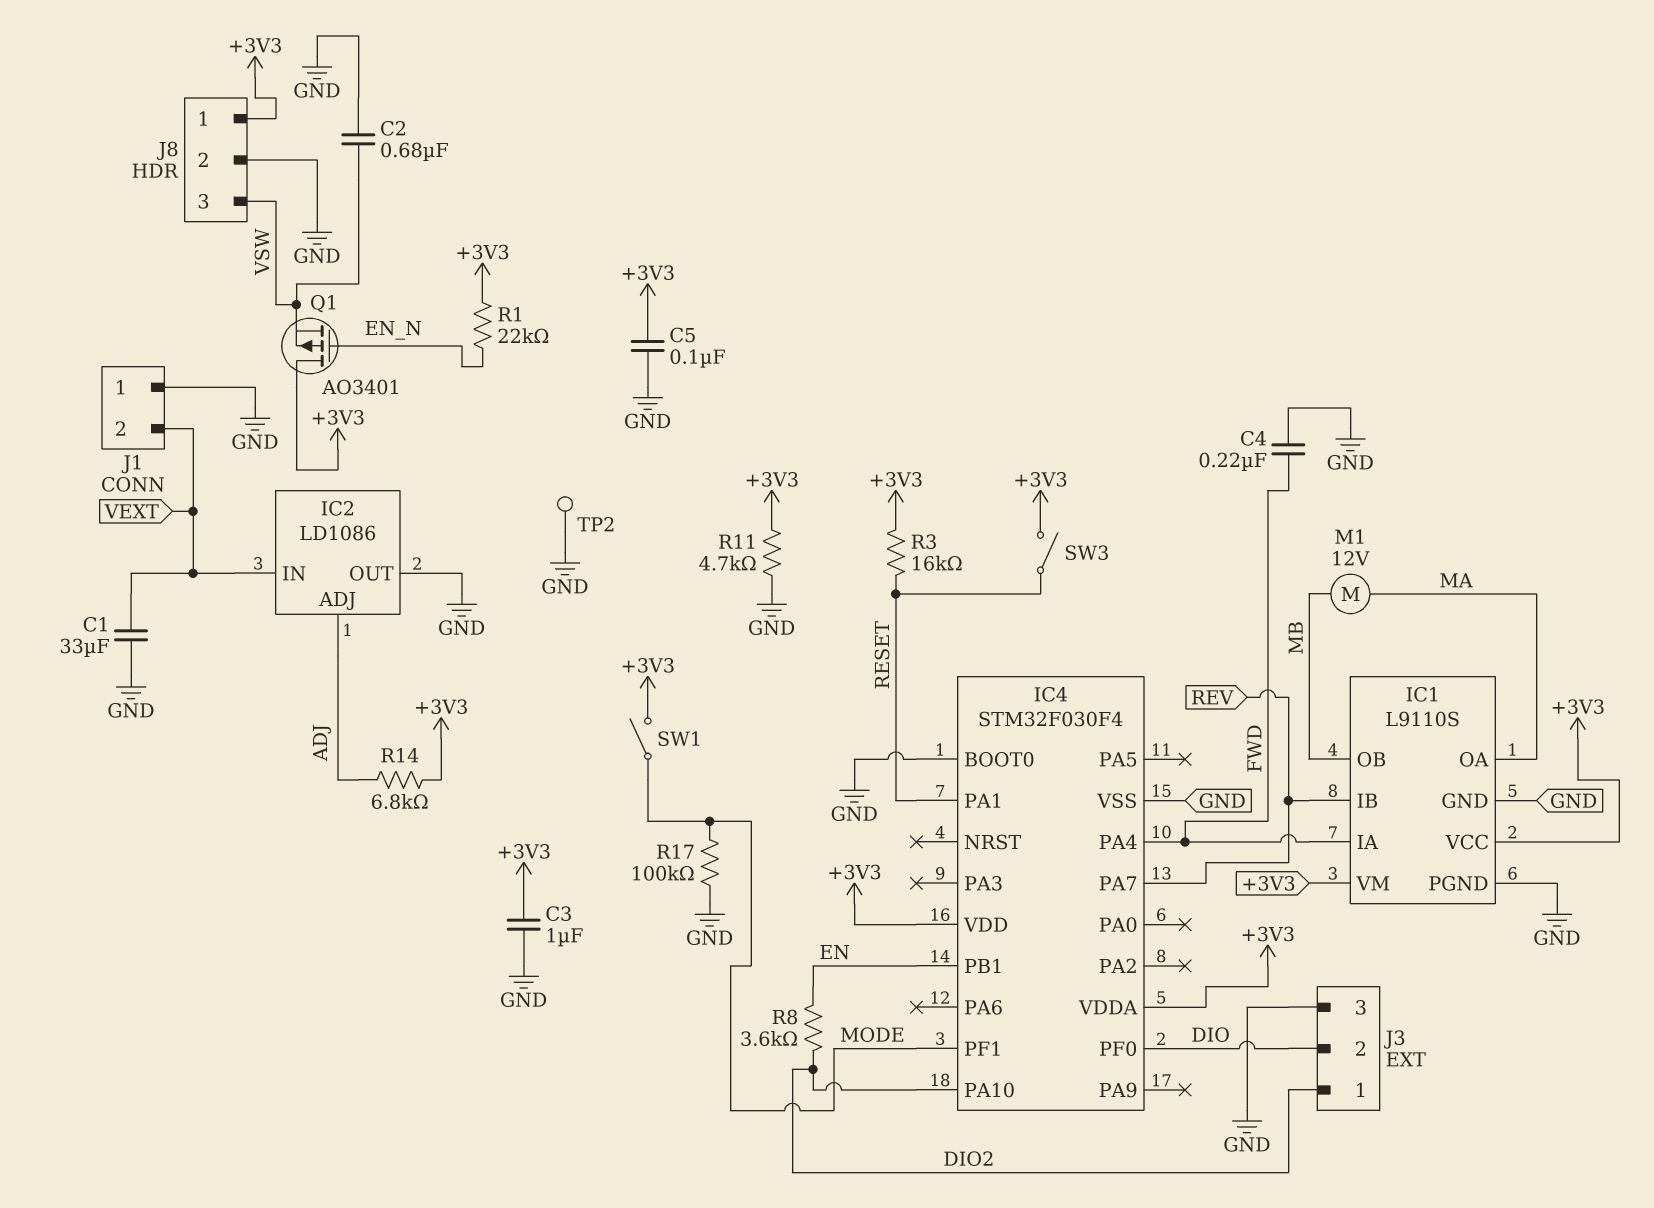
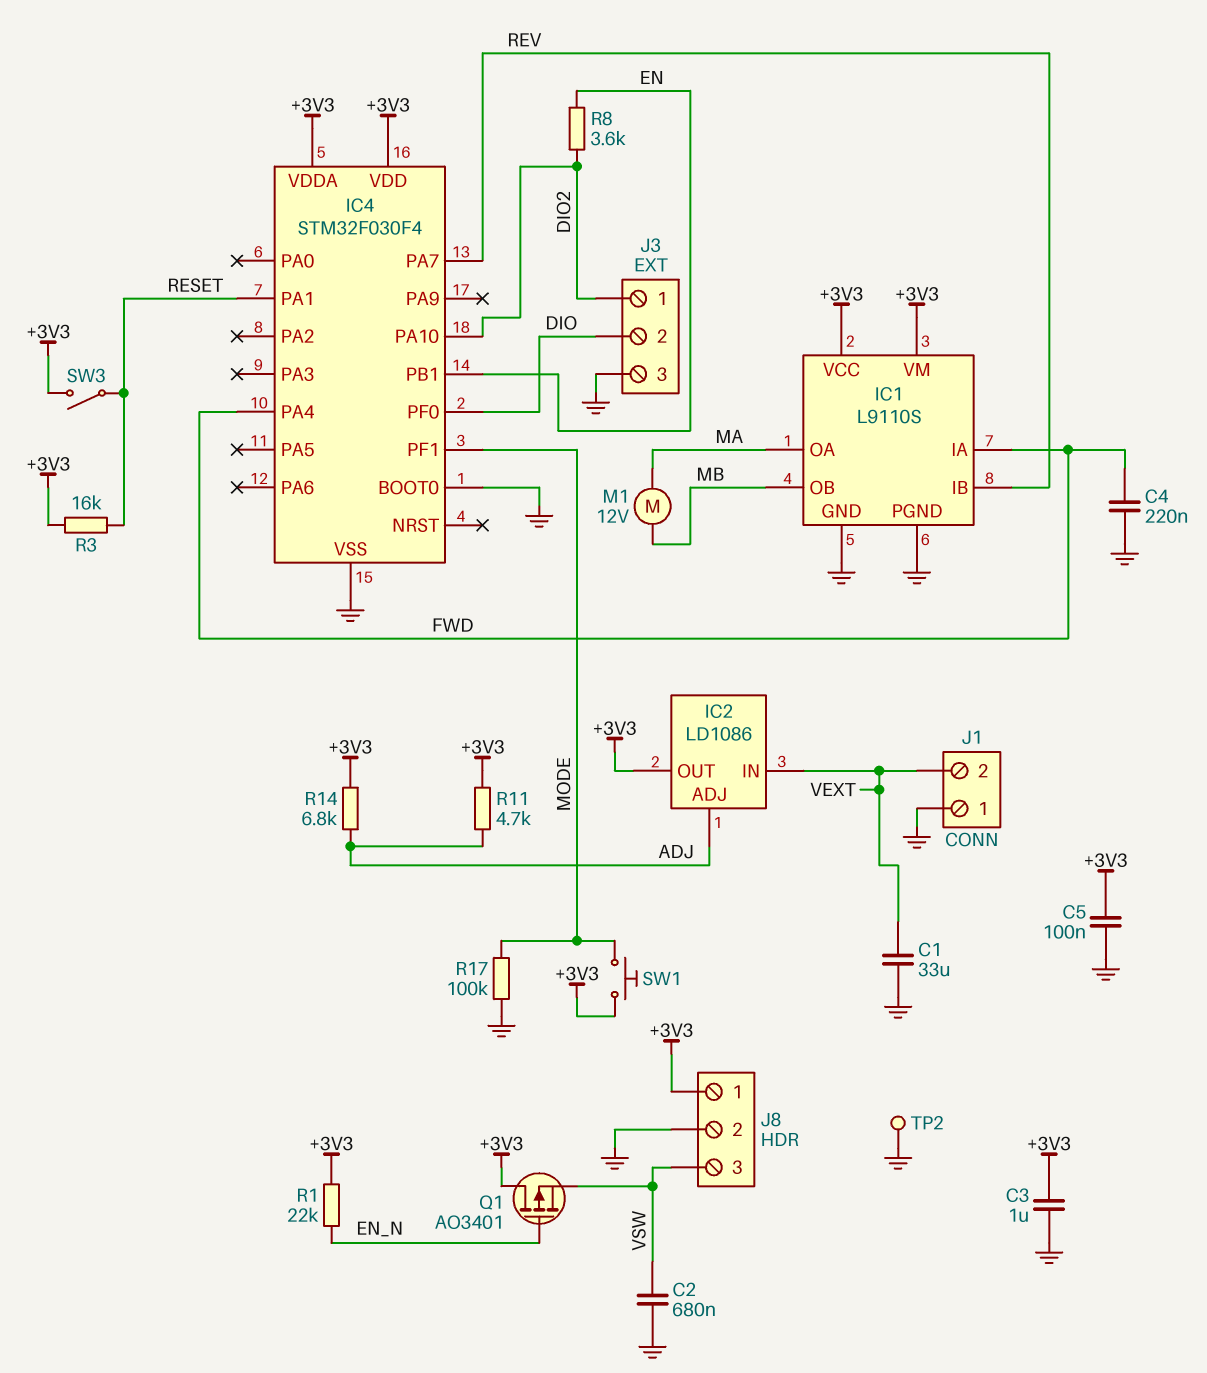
IC2 pin OUT: GND -> +3V3
R11: 4.7k (+3V3, GND) -> 4.7k (+3V3, ADJ)
SW1: switch (+3V3, MODE) -> button (+3V3, MODE)

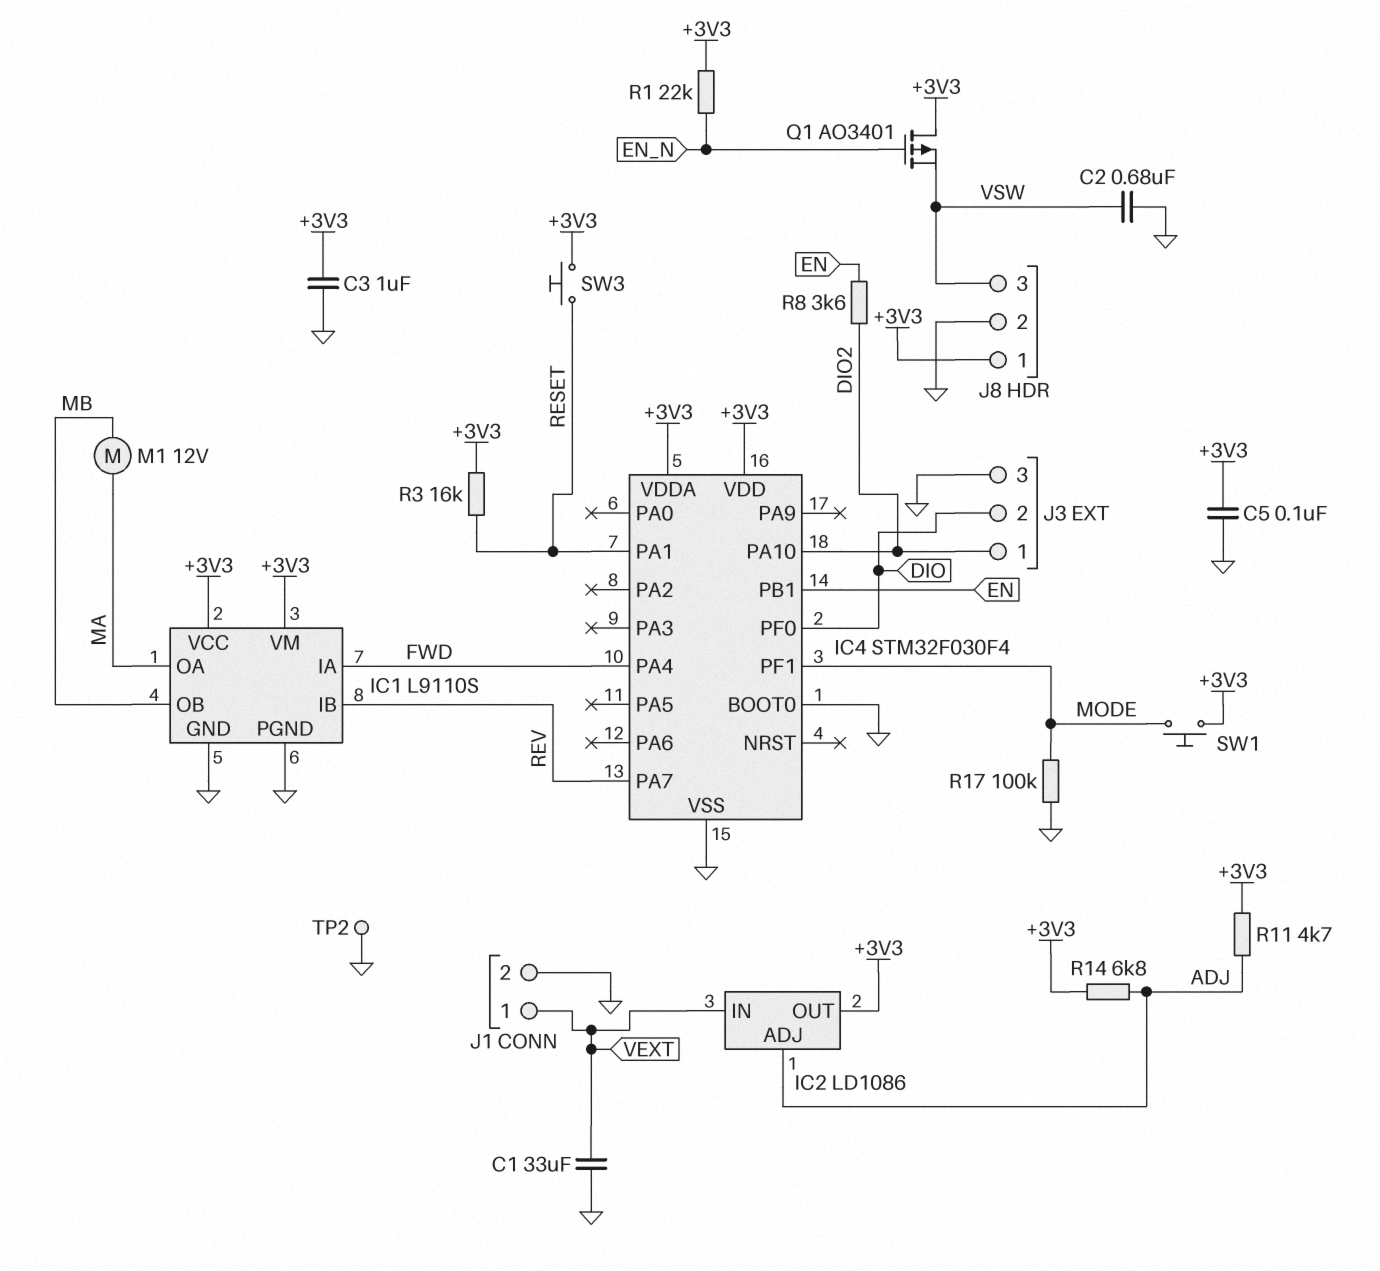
C4: 220nF (FWD, GND) -> none
J1 pin 1: GND -> VEXT
J1 pin 2: VEXT -> GND
SW3: switch (+3V3, RESET) -> button (+3V3, RESET)

